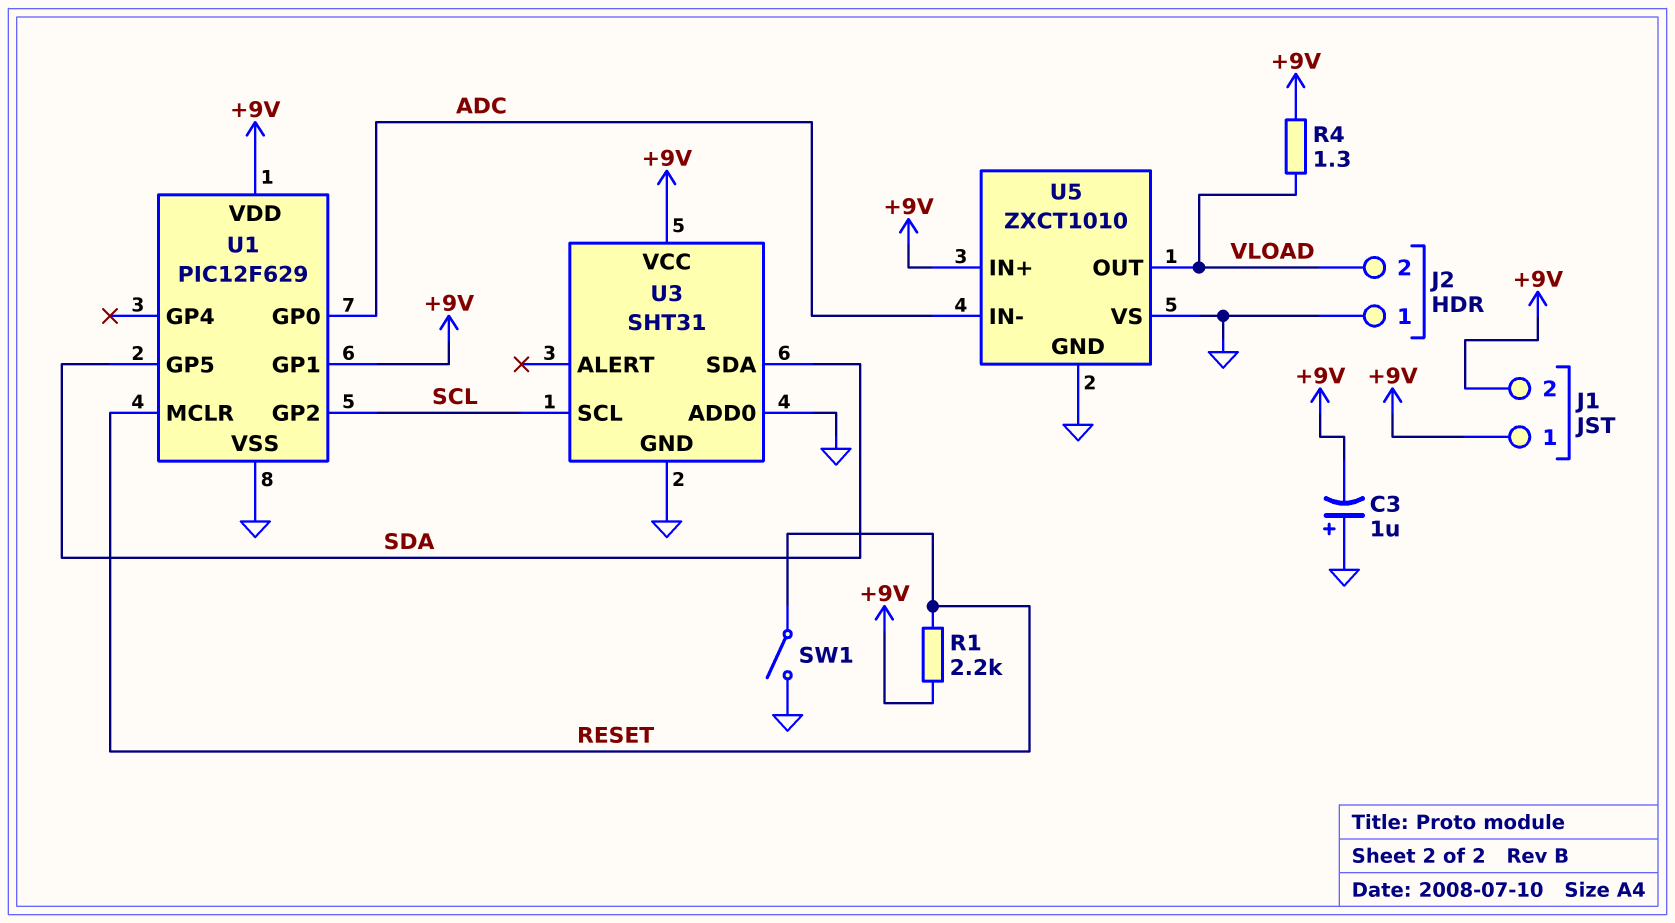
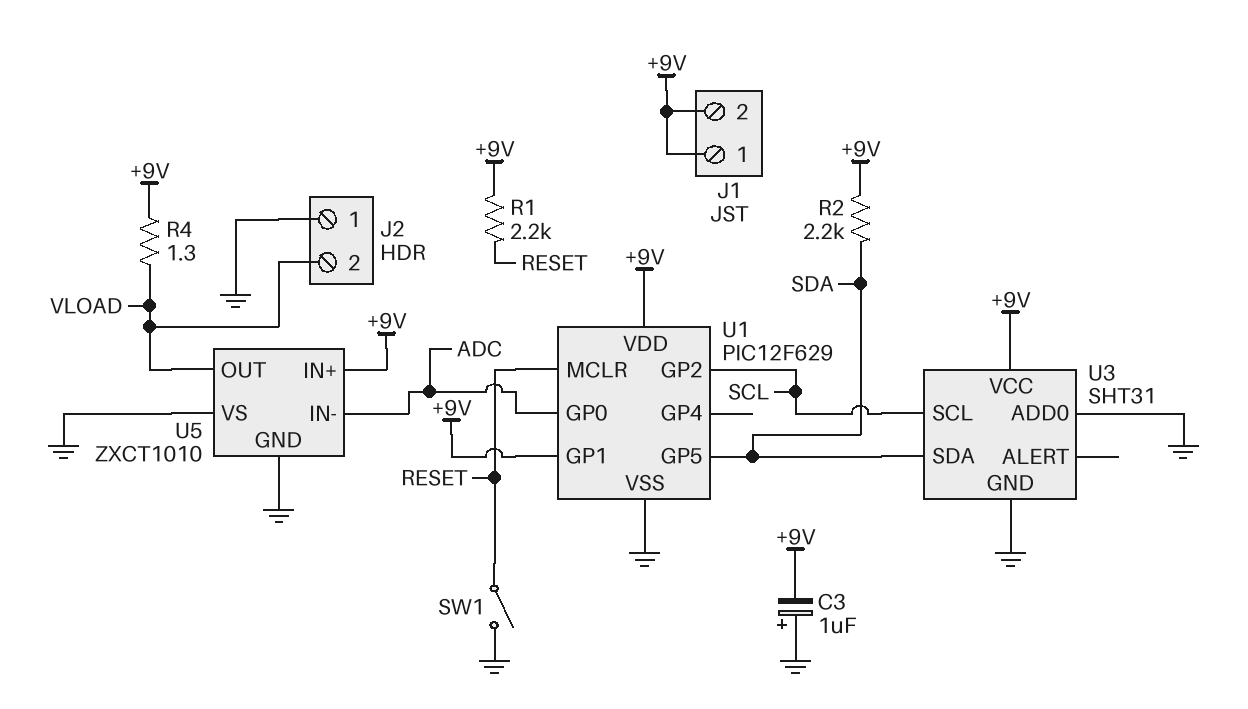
R2: none -> 2.2k (+9V, SDA)

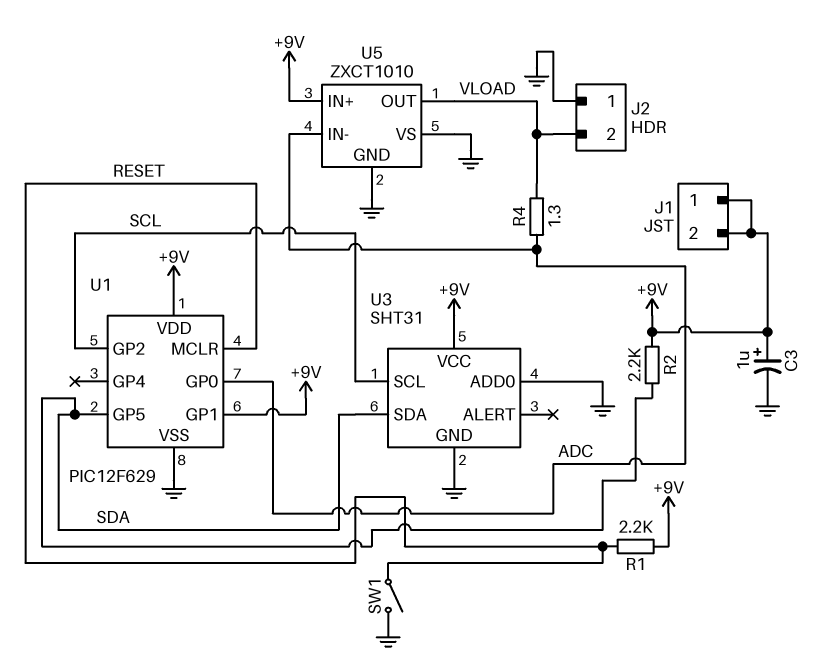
C3: 1uF (plus GND, minus +9V) -> 1uF (plus +9V, minus GND)
R4: 1.3 (+9V, VLOAD) -> 1.3 (ADC, VLOAD)

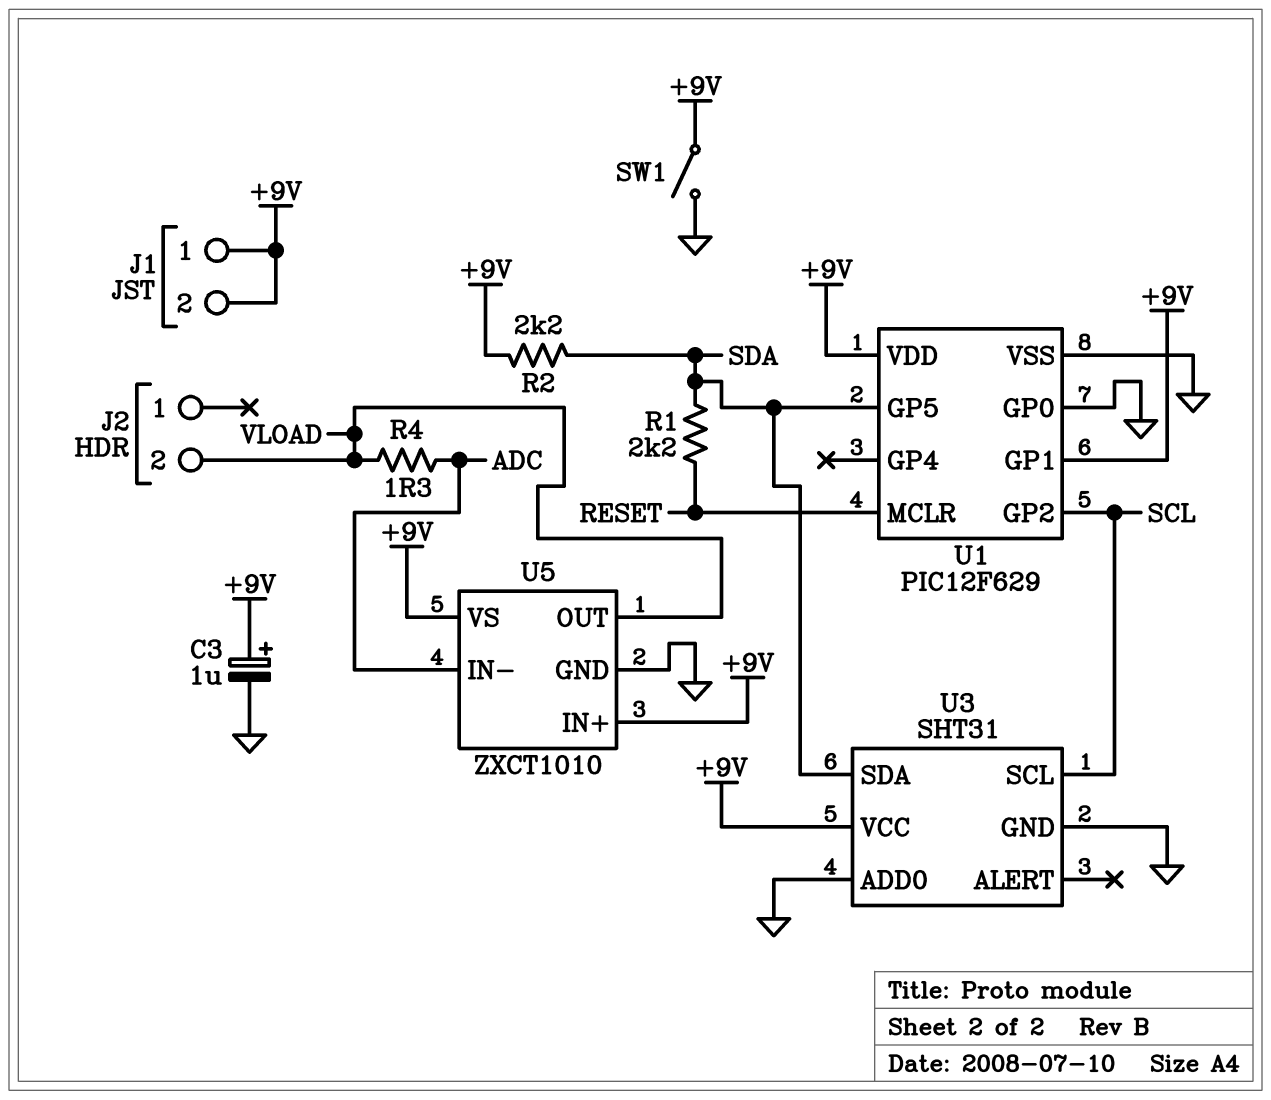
J2 pin 1: GND -> none
R1: 2.2k (+9V, RESET) -> 2.2k (RESET, SDA)
SW1: switch (GND, RESET) -> switch (+9V, GND)
U1 pin GP0: ADC -> GND
U5 pin VS: GND -> +9V

